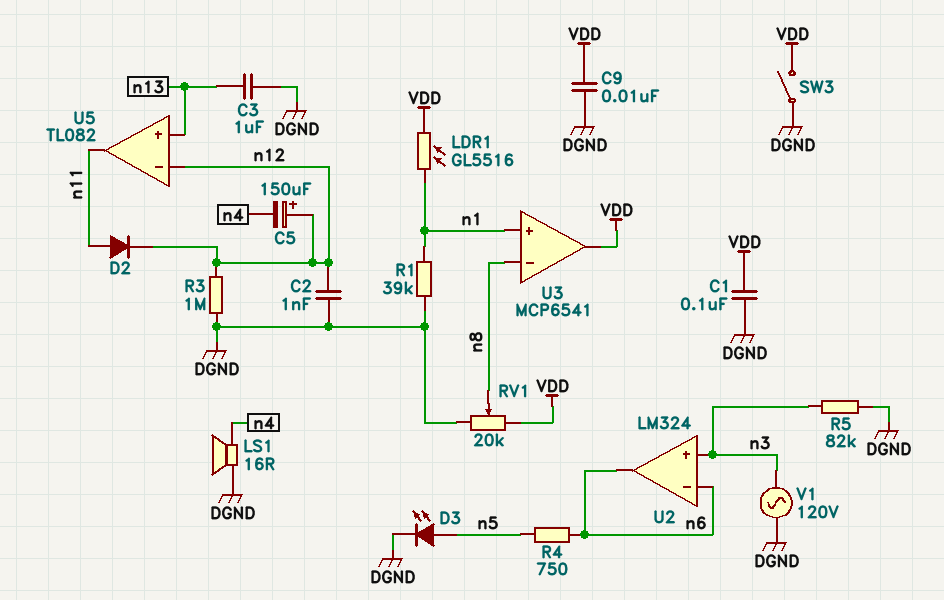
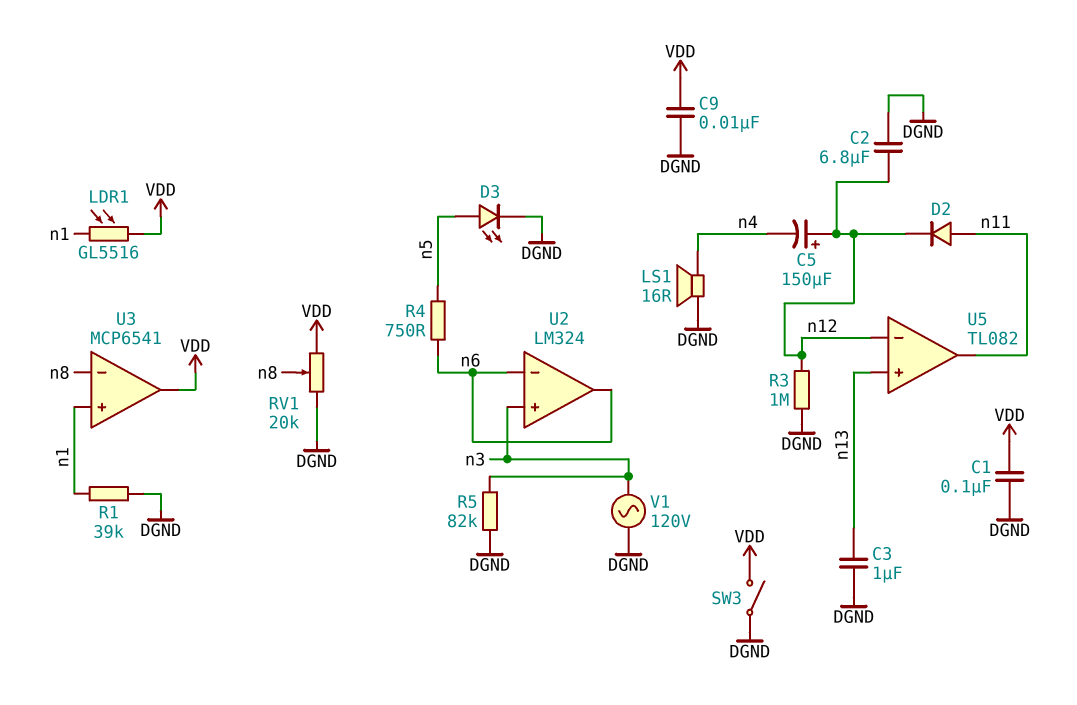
C2: 1nF (DGND, n12) -> 6.8uF (DGND, n12)

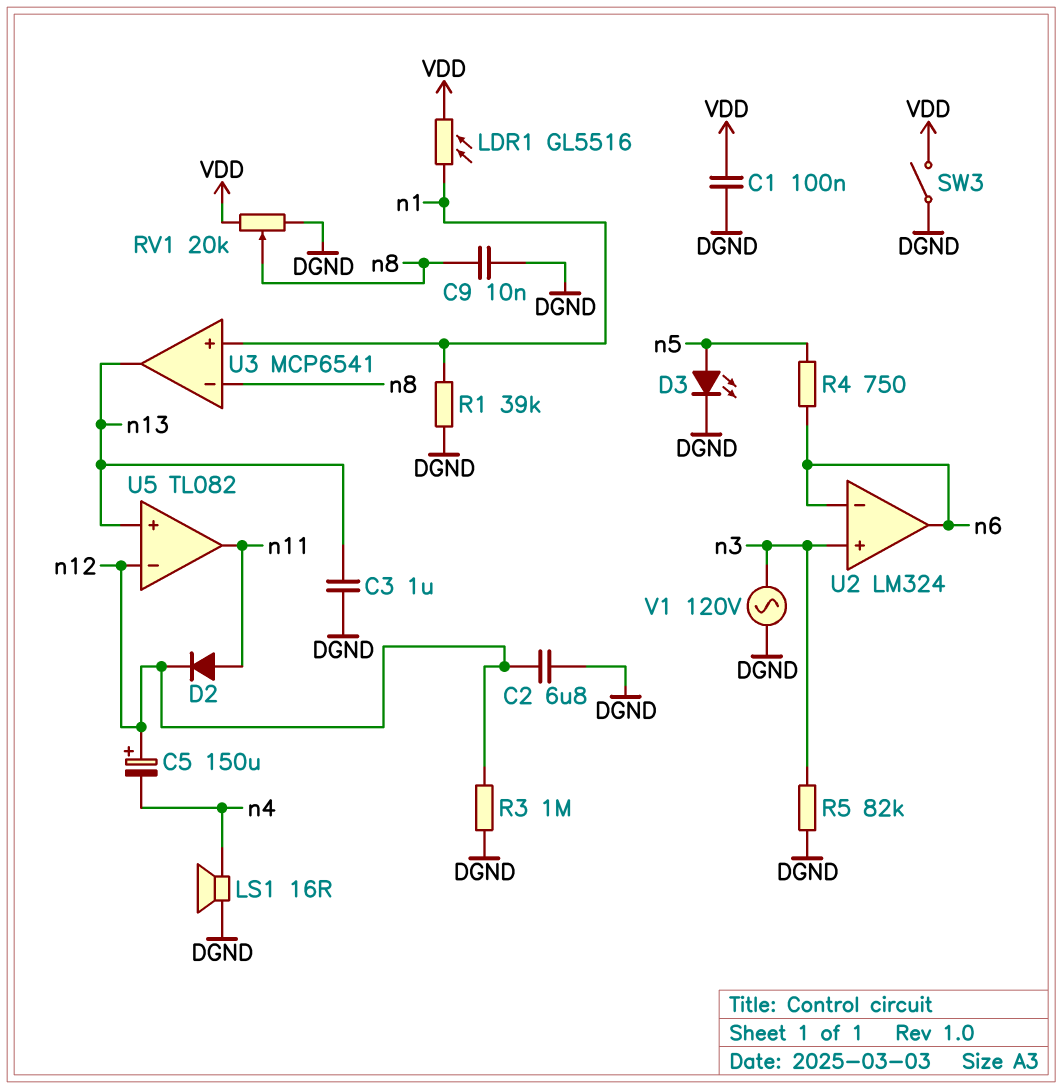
C9: 10nF (DGND, VDD) -> 10nF (DGND, n8)
U3 pin out: VDD -> n13

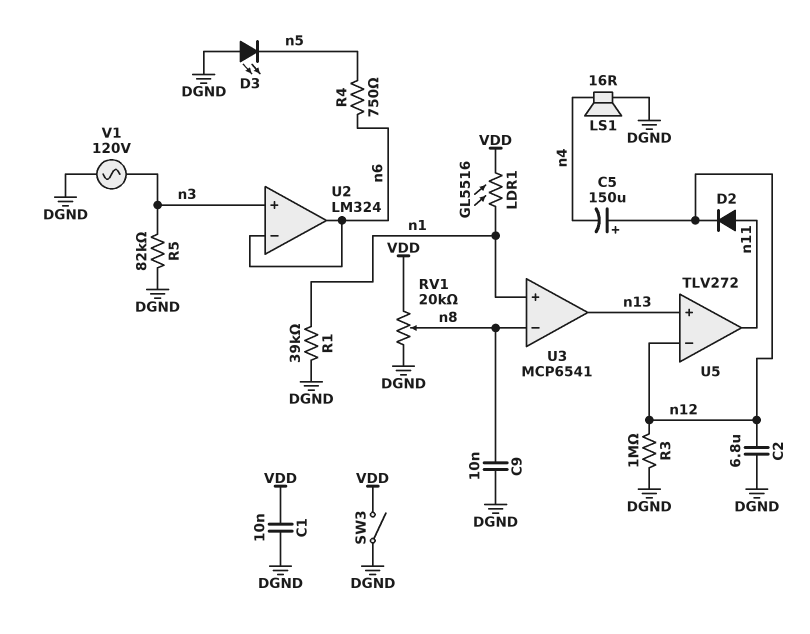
C1: 100nF (DGND, VDD) -> 10nF (DGND, VDD)
C3: 1uF (DGND, n13) -> none
D3: LED (A n5, K DGND) -> LED (A DGND, K n5)
U5: TL082 -> TLV272

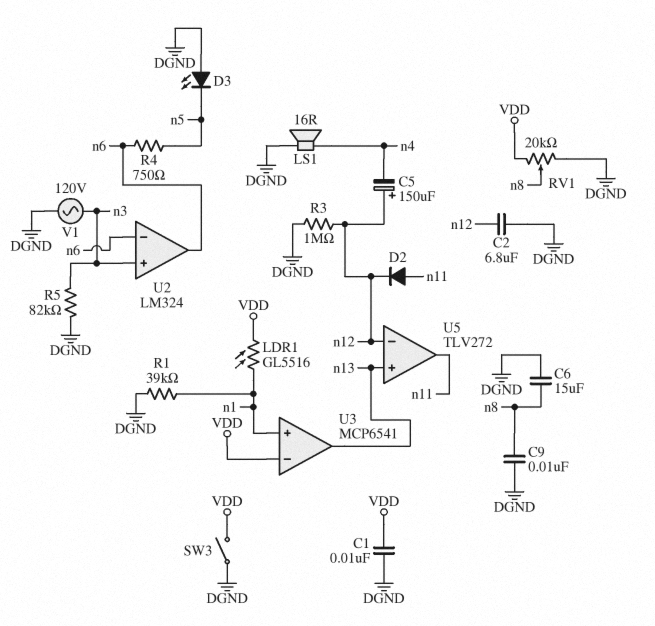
C6: none -> 15uF (DGND, n8)
U3 pin in-: n8 -> VDD

